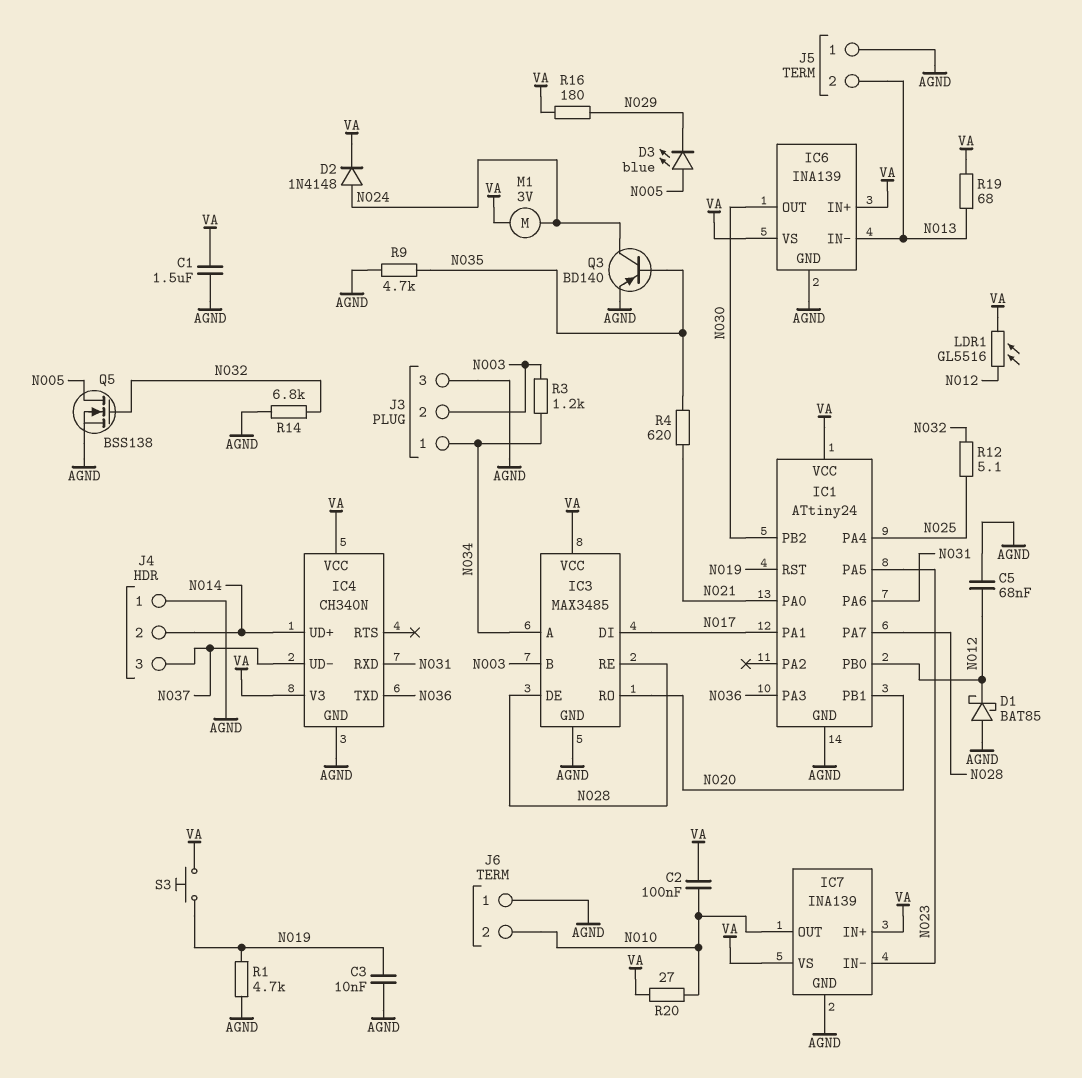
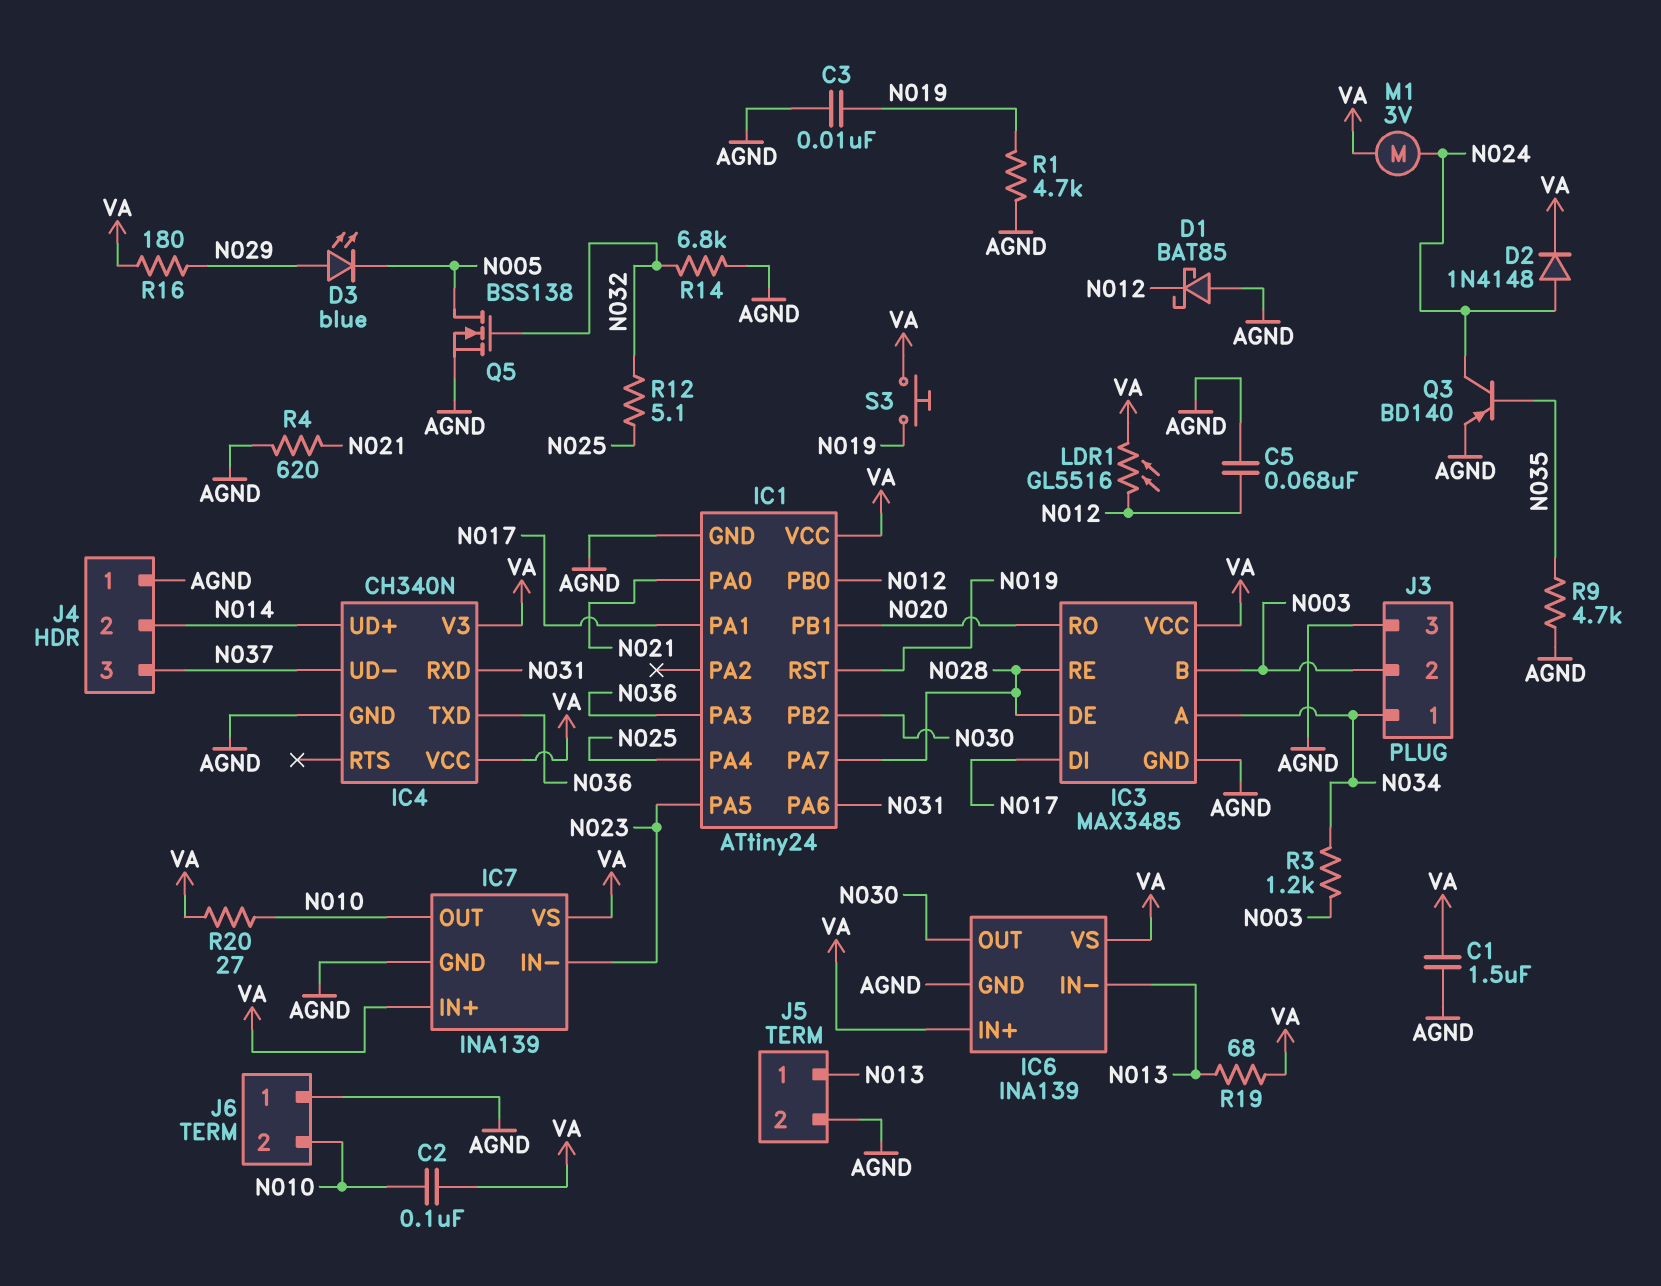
D3: LED blue (A N005, K N029) -> LED blue (A N029, K N005)
J5 pin 1: AGND -> N013
J5 pin 2: N013 -> AGND
R4: 620 (N021, N035) -> 620 (AGND, N021)

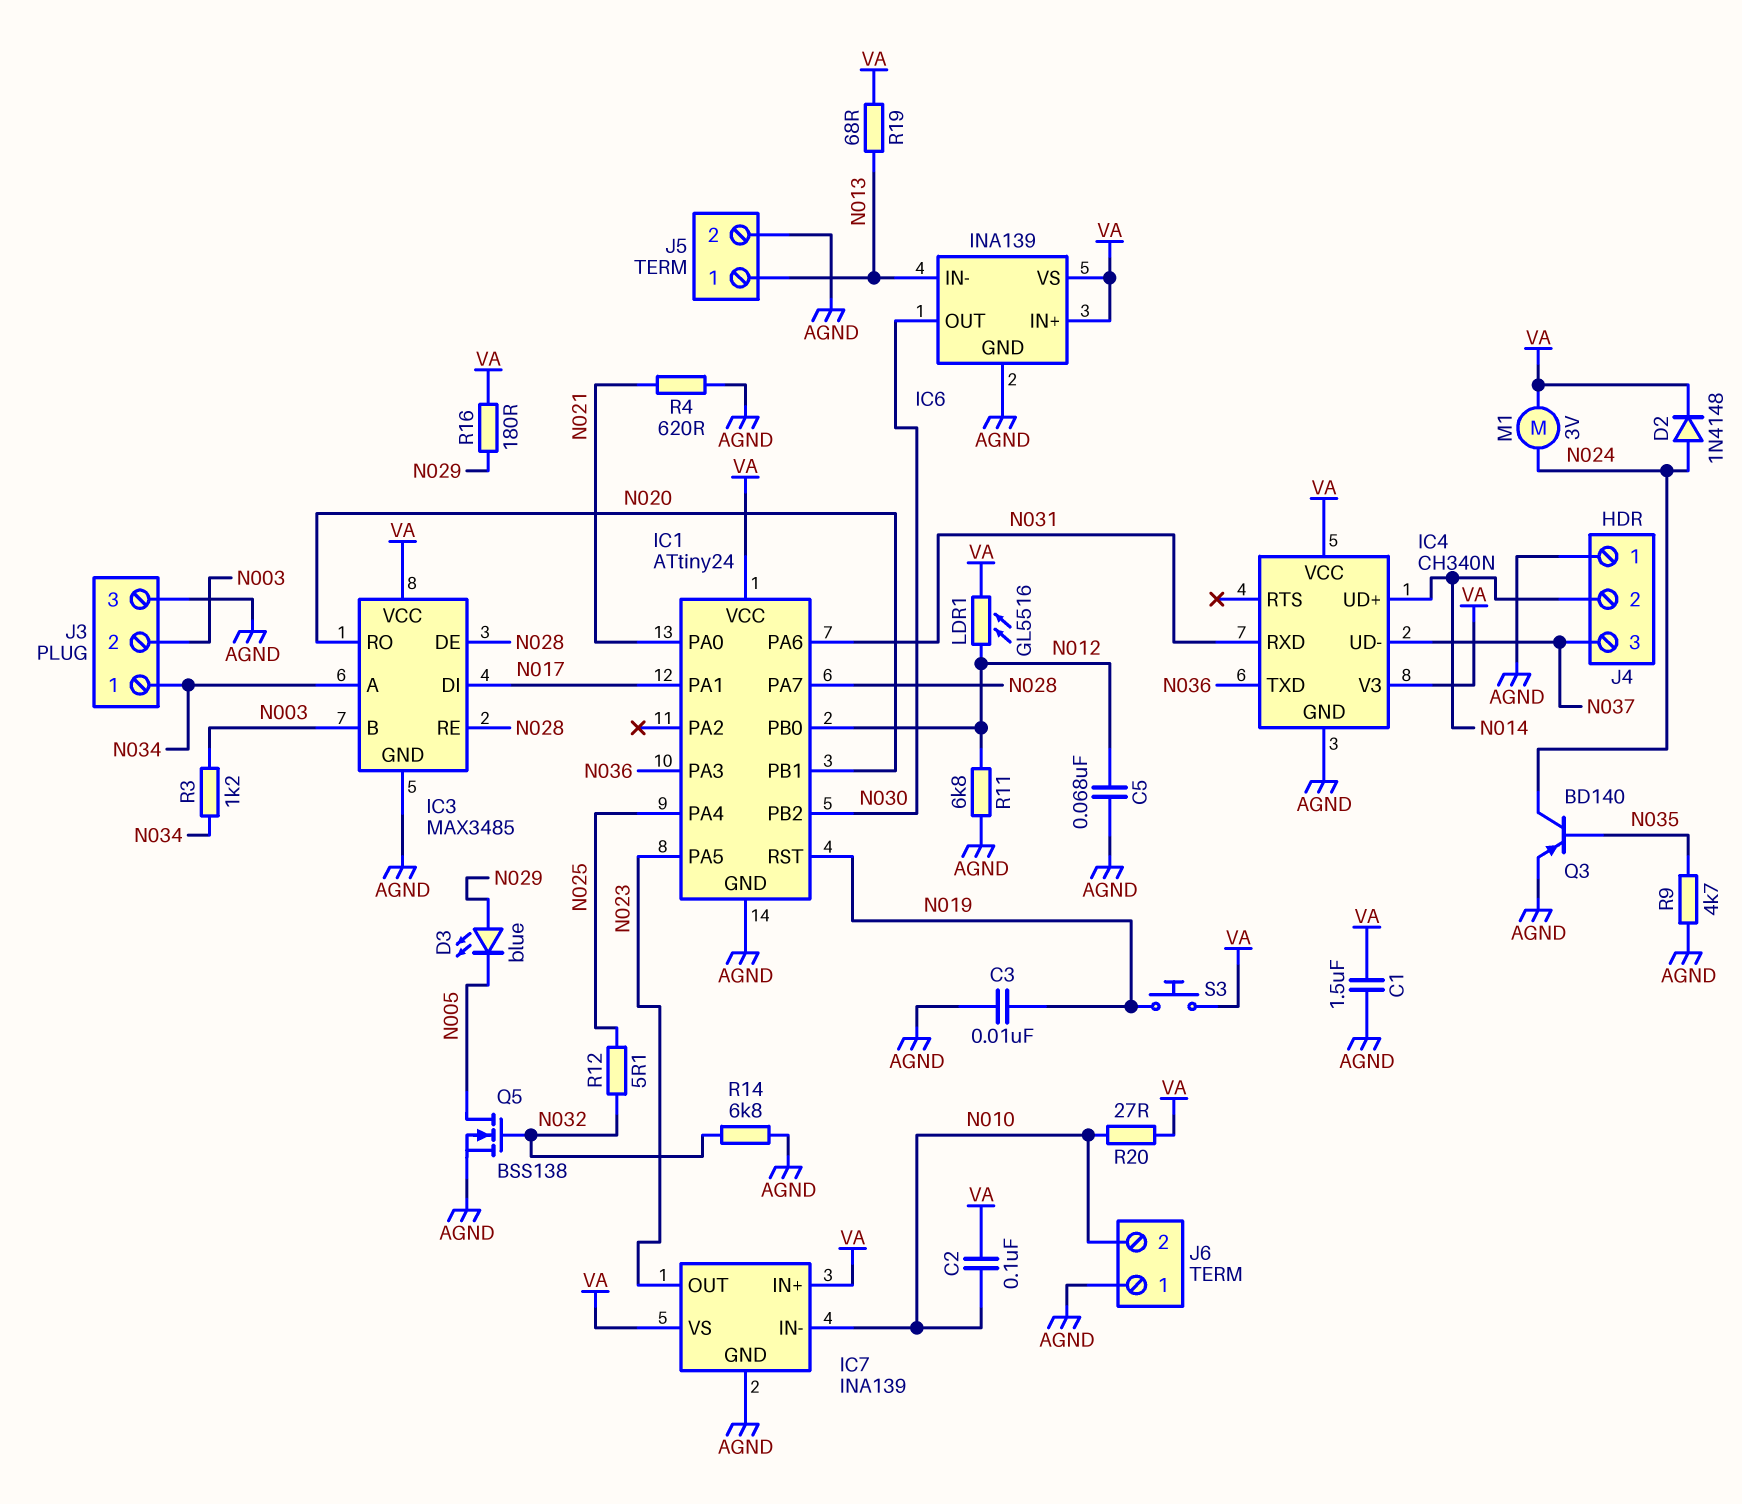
D1: schottky BAT85 (A AGND, K N012) -> none
IC7 pin IN-: N023 -> N010
IC7 pin OUT: N010 -> N023
R1: 4.7k (AGND, N019) -> none
R11: none -> 6.8k (AGND, N012)

